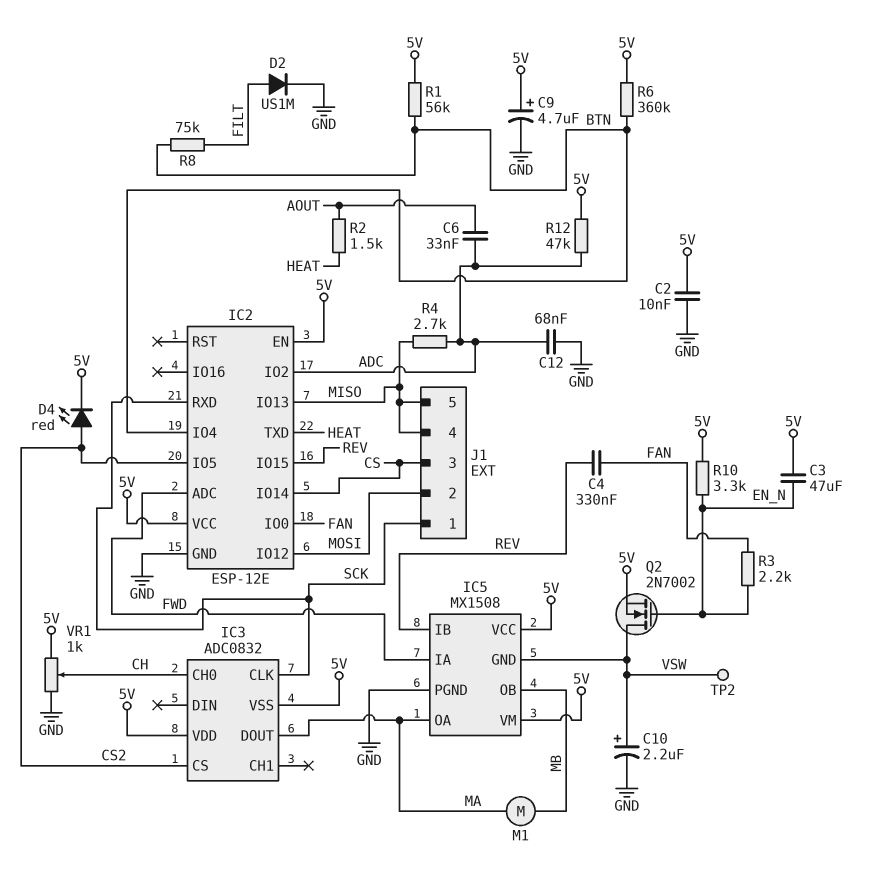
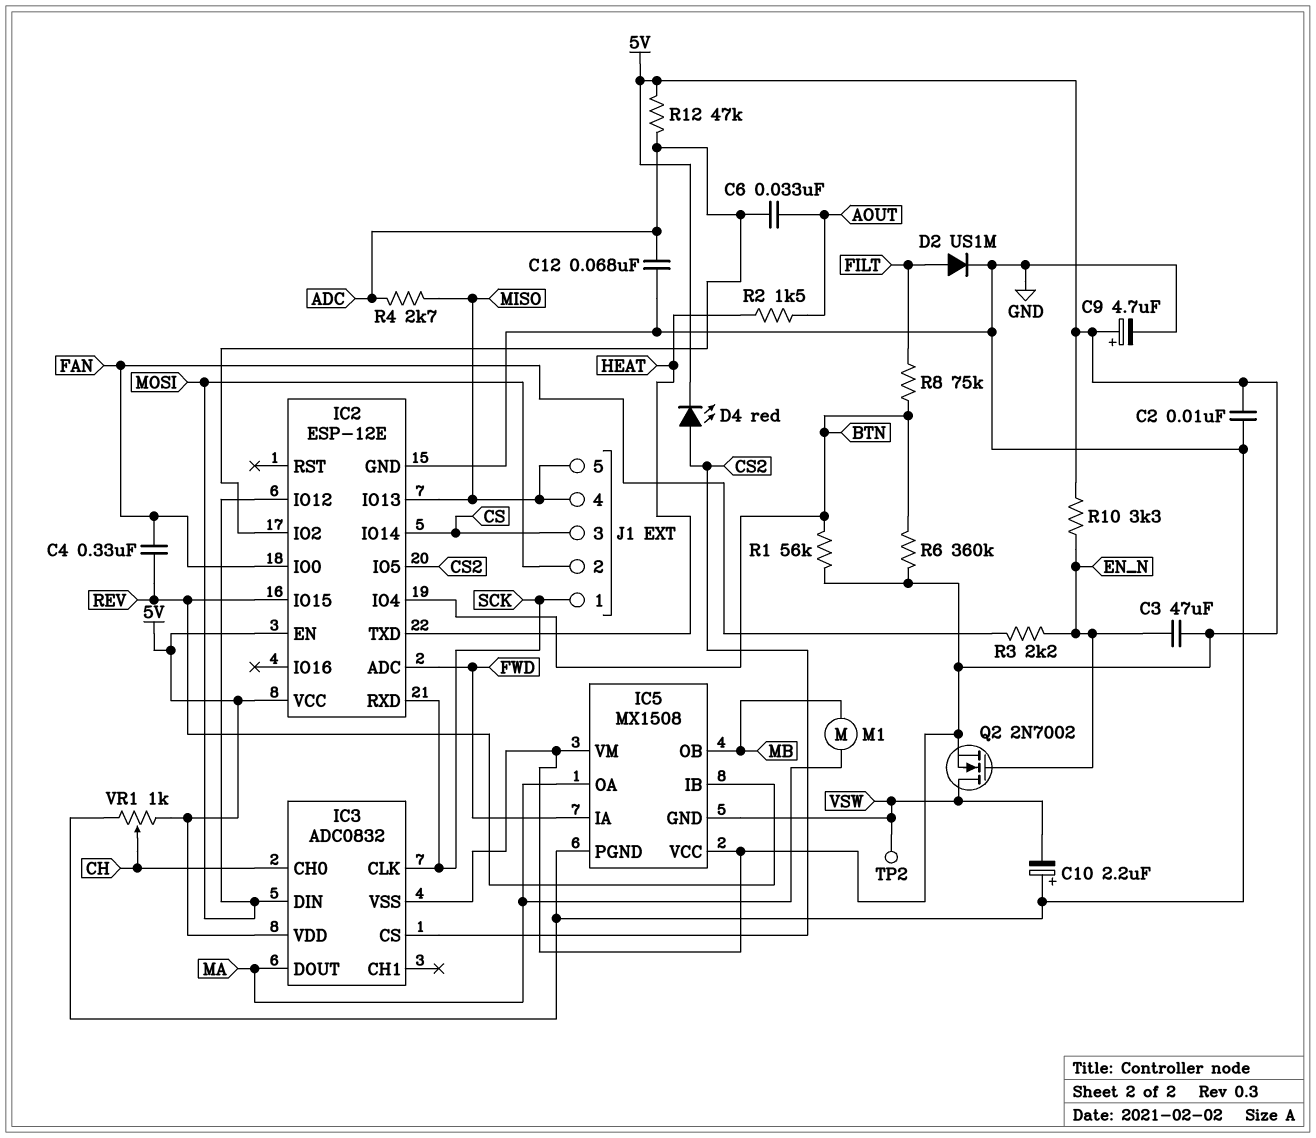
C10: 2.2uF (plus VSW, minus GND) -> 2.2uF (plus GND, minus VSW)
IC3 pin DIN: none -> MOSI

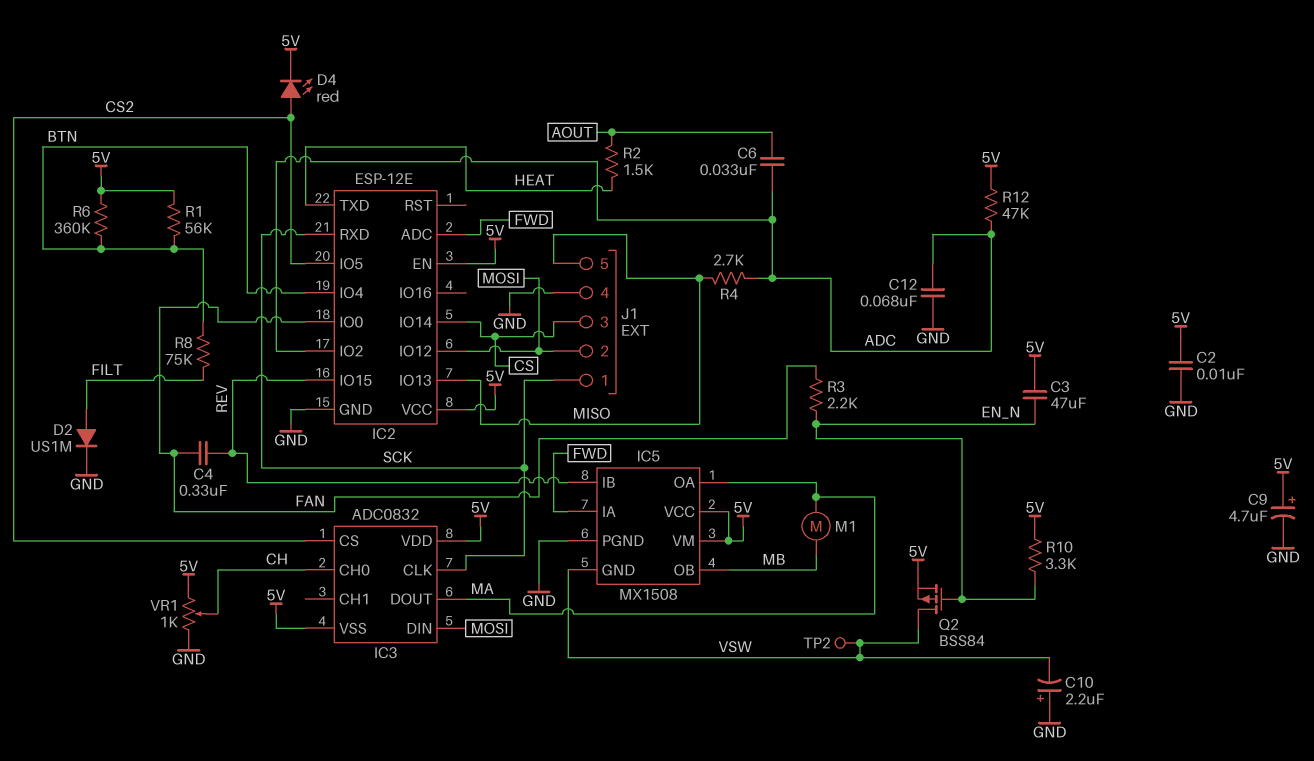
J1 pin 4: MISO -> GND
Q2: NMOS 2N7002 (G EN_N, D VSW, S 5V) -> PMOS BSS84 (G EN_N, D VSW, S 5V)

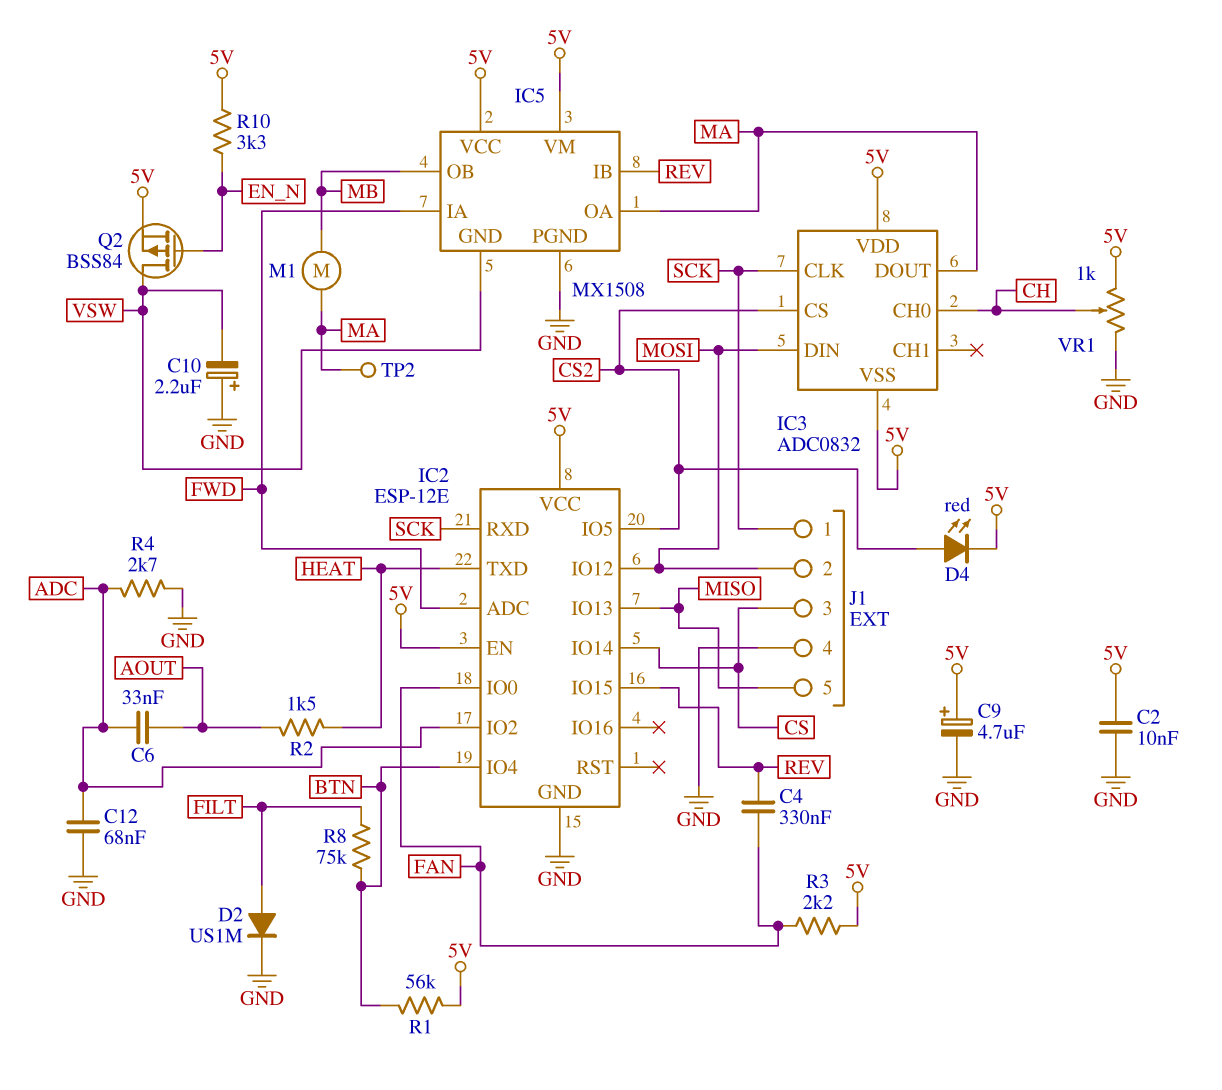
C3: 47uF (5V, EN_N) -> none
R3: 2.2k (EN_N, FAN) -> 2.2k (5V, FAN)
R4: 2.7k (ADC, MISO) -> 2.7k (ADC, GND)
R6: 360k (5V, BTN) -> none
R12: 47k (5V, ADC) -> none
TP2: test point (VSW) -> test point (MA)

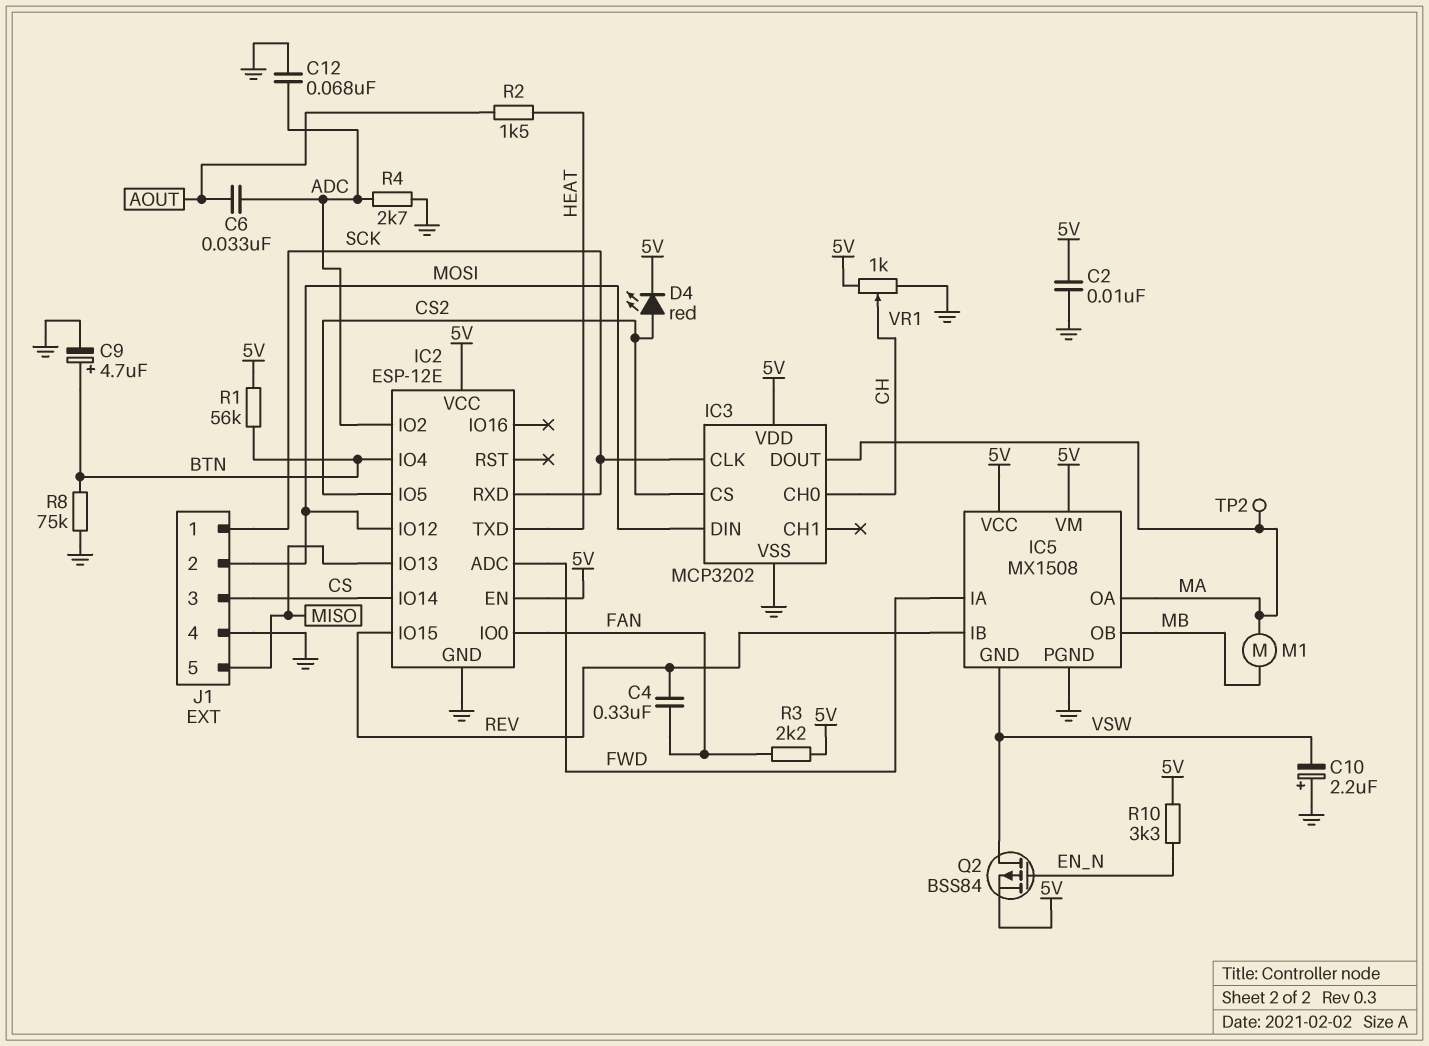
C9: 4.7uF (plus 5V, minus GND) -> 4.7uF (plus BTN, minus GND)
D2: diode US1M (A FILT, K GND) -> none
IC3: ADC0832 -> MCP3202
IC3 pin VSS: 5V -> GND
R8: 75k (BTN, FILT) -> 75k (BTN, GND)

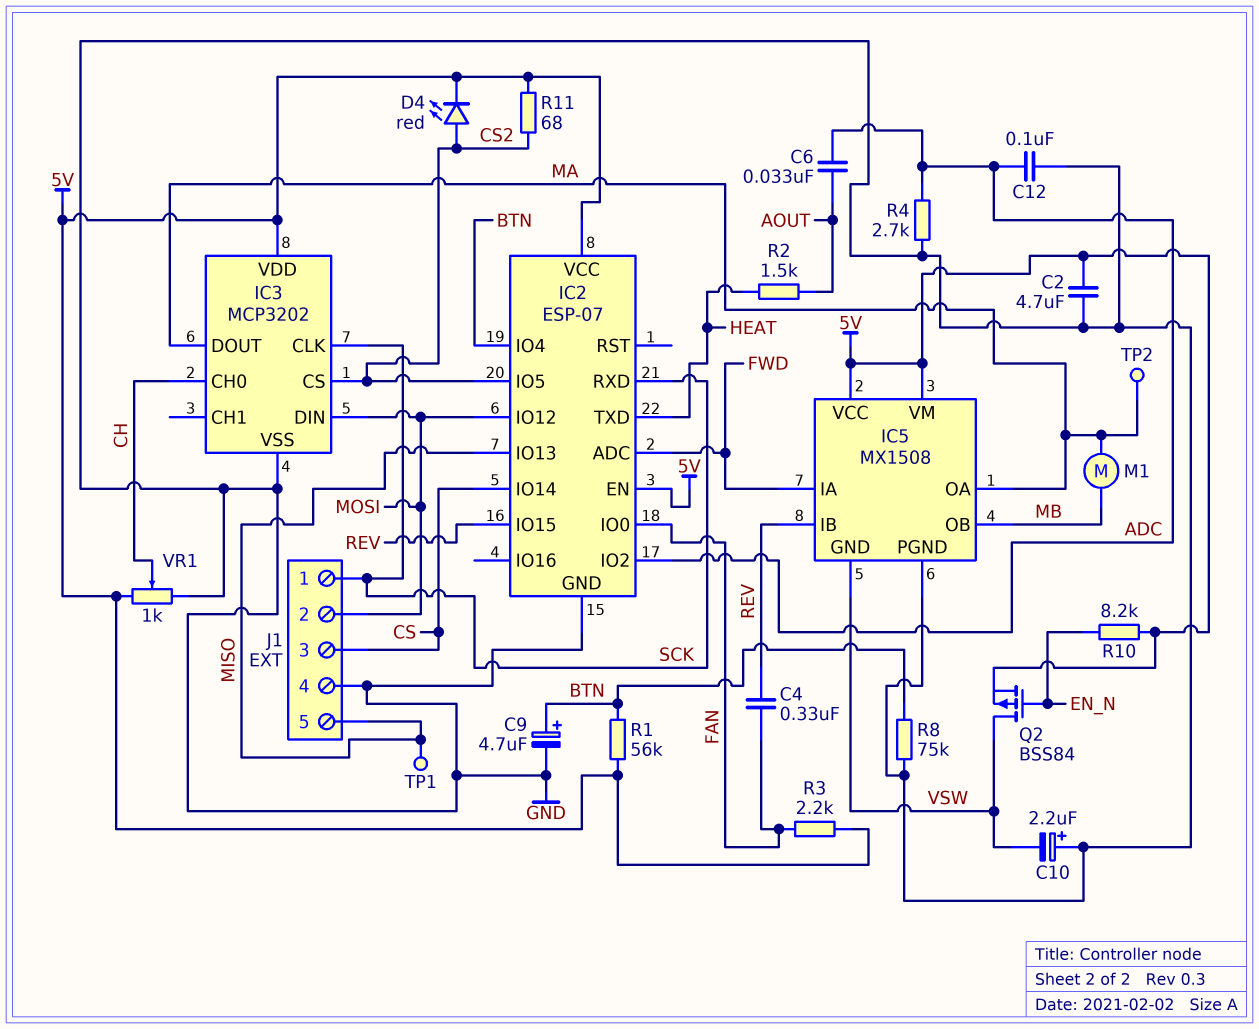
C2: 10nF (5V, GND) -> 4.7uF (5V, GND)
C12: 68nF (ADC, GND) -> 100nF (ADC, GND)
IC2: ESP-12E -> ESP-07
R10: 3.3k (5V, EN_N) -> 8.2k (5V, EN_N)
R11: none -> 68 (5V, CS2)
TP1: none -> test point (MISO)

